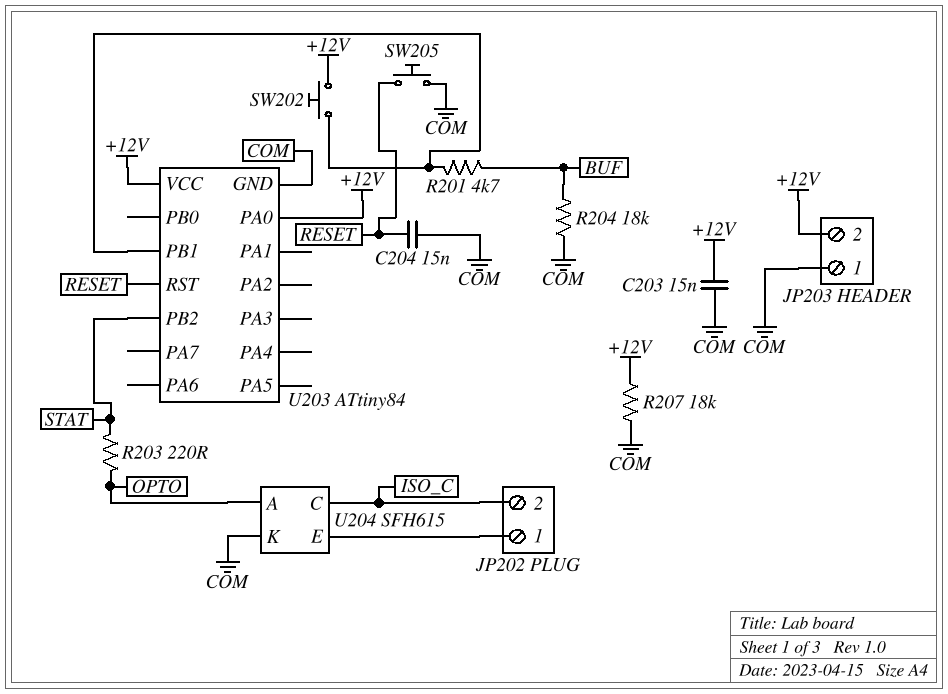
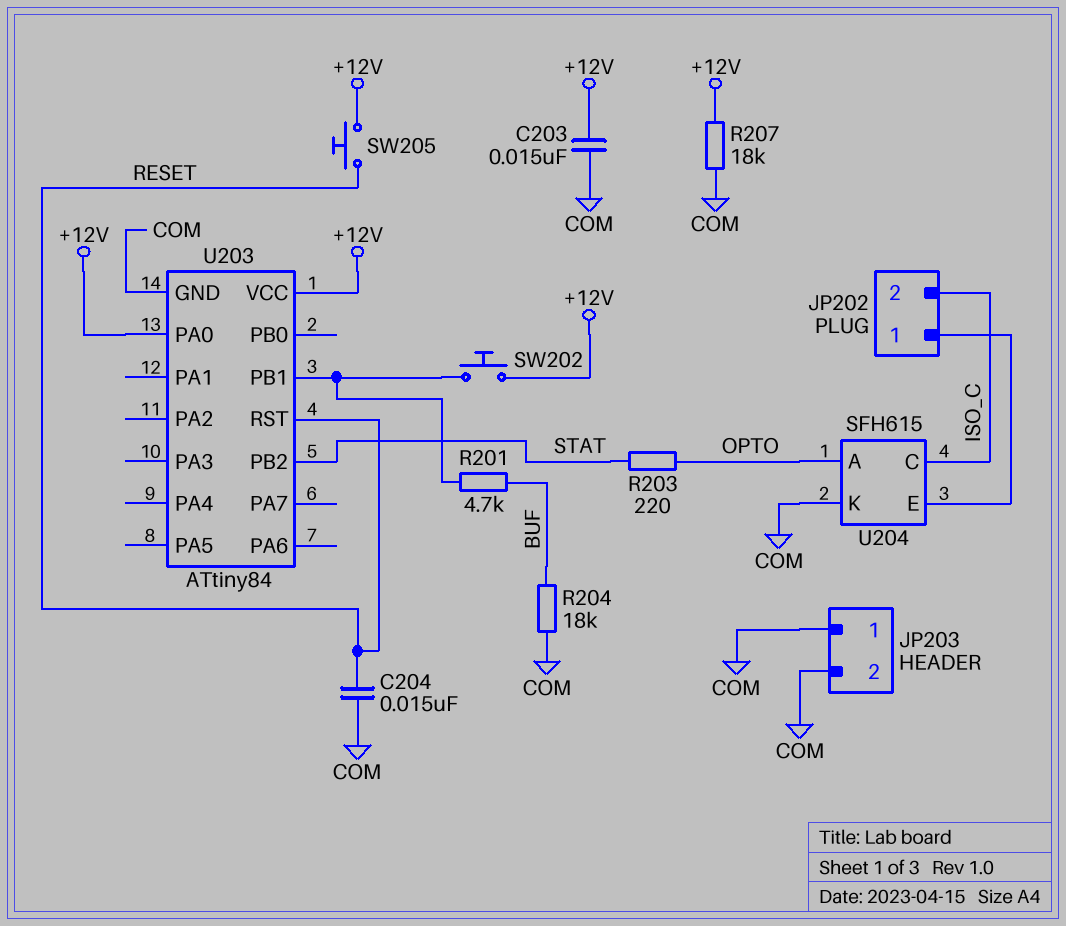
JP203 pin 2: +12V -> COM
SW205: button (COM, RESET) -> button (+12V, RESET)

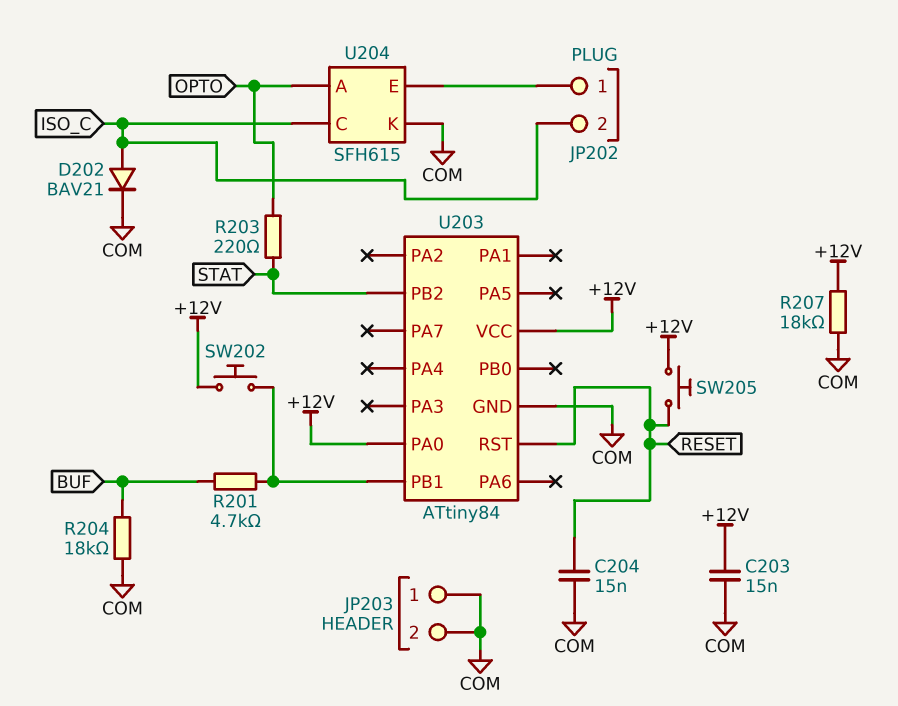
D202: none -> diode BAV21 (A ISO_C, K COM)

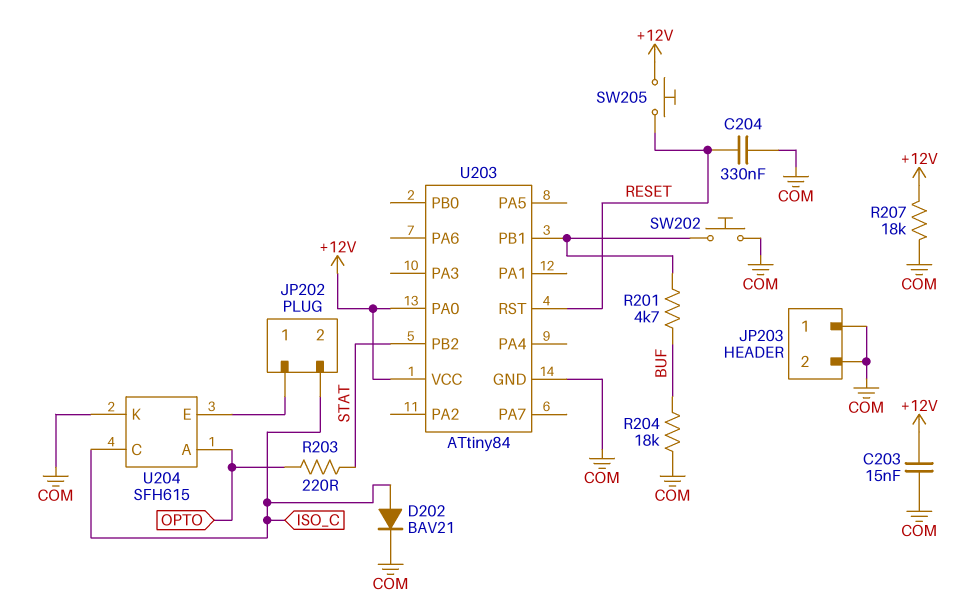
C204: 15nF (COM, RESET) -> 330nF (COM, RESET)
SW202: button (+12V, U203/PB1) -> button (COM, U203/PB1)

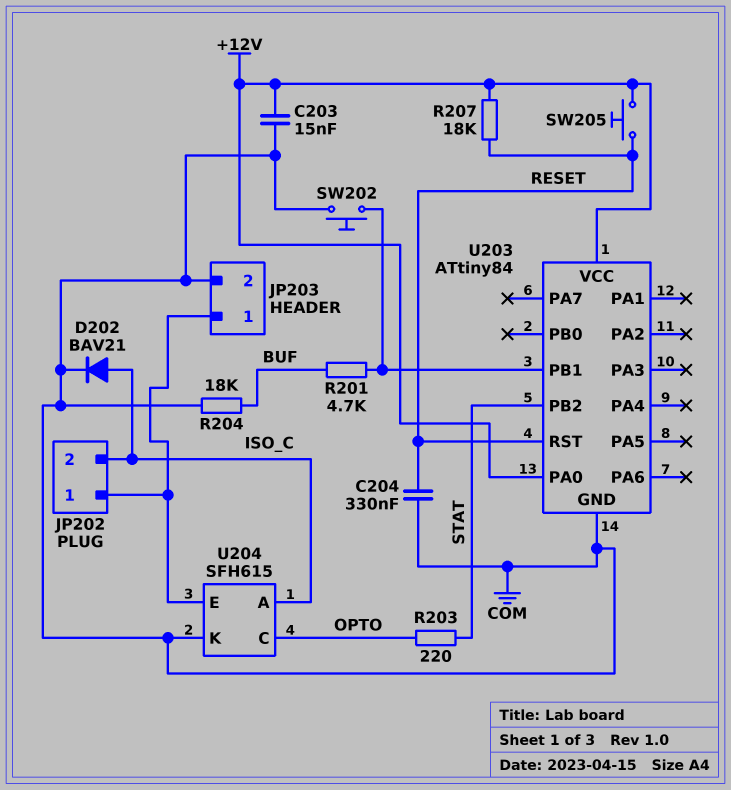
JP203 pin 1: COM -> JP202/1
R207: 18k (+12V, COM) -> 18k (+12V, RESET)
U204 pin A: OPTO -> ISO_C
U204 pin C: ISO_C -> OPTO

